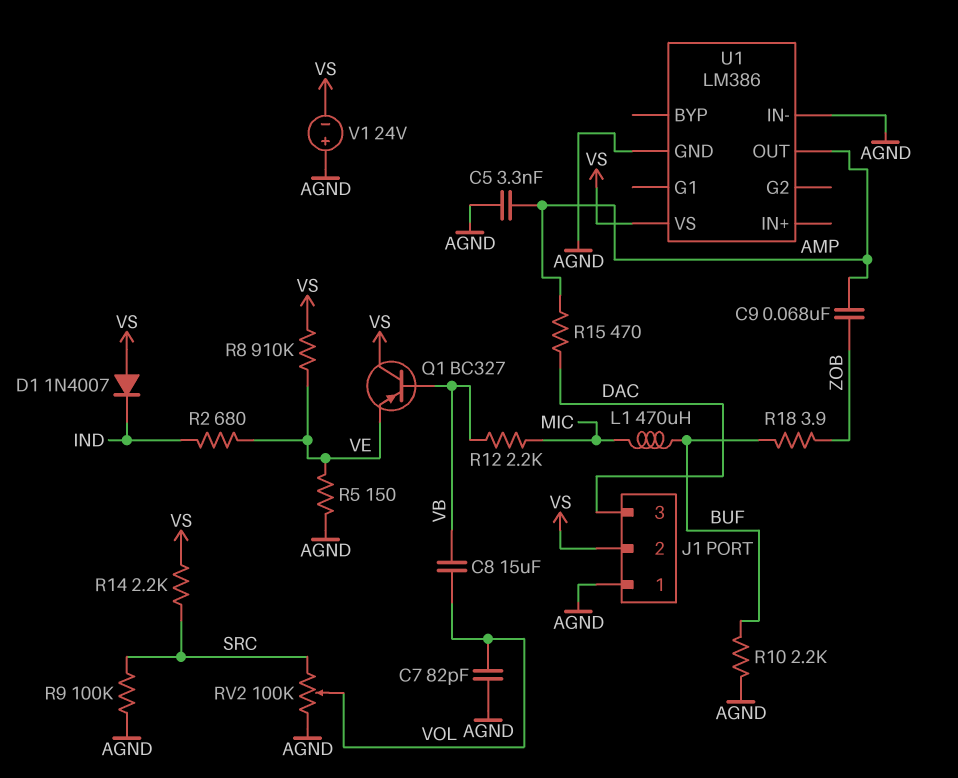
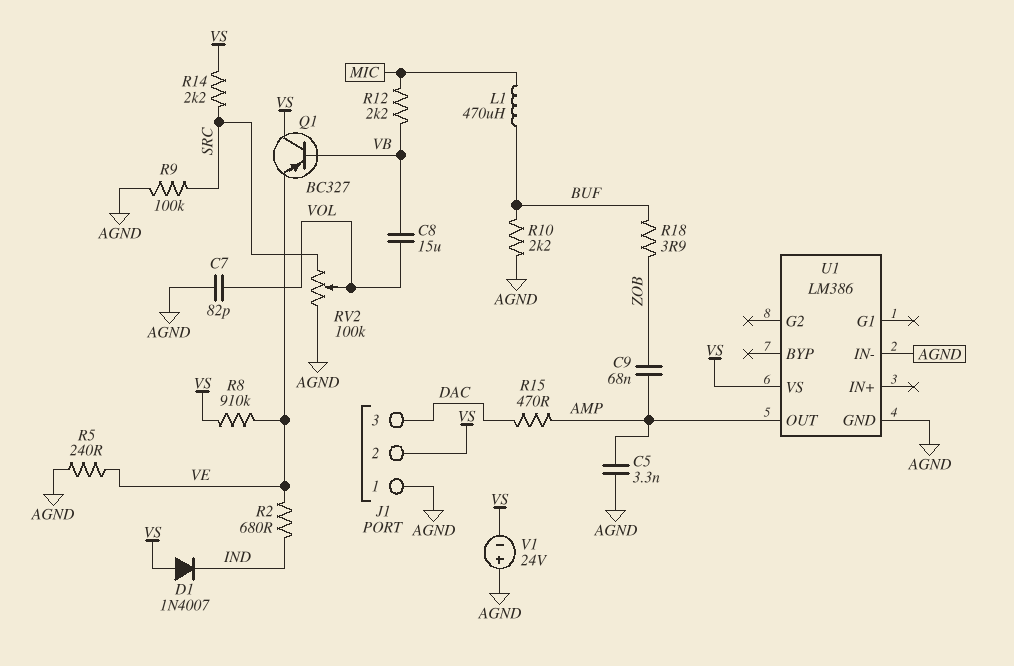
R5: 150 (AGND, VE) -> 240 (AGND, VE)

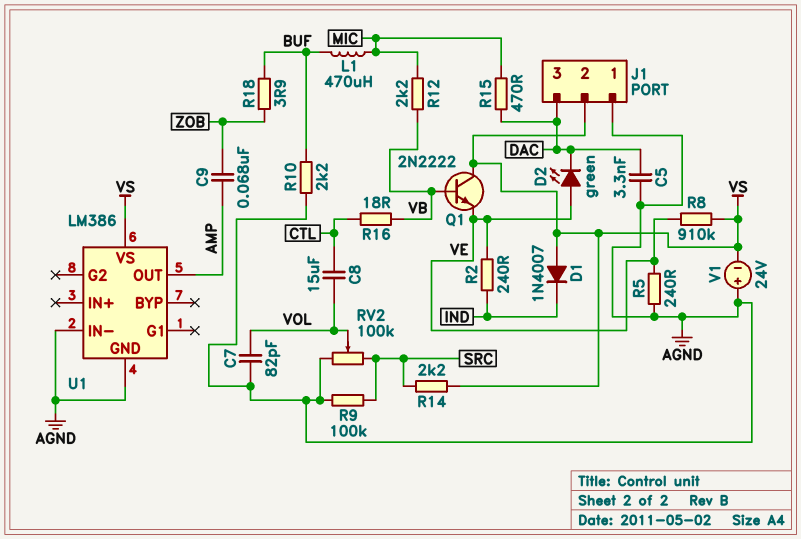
C5: 3.3nF (AGND, AMP) -> 3.3nF (AGND, DAC)
C8: 15uF (VB, VOL) -> 15uF (CTL, VOL)
D2: none -> LED green (A VE, K DAC)
Q1: PNP BC327 (B VB, C VS, E VE) -> NPN 2N2222 (B VB, C VS, E VE)
R2: 680 (IND, VE) -> 240 (IND, VE)
R15: 470 (AMP, DAC) -> 470 (DAC, MIC)
R16: none -> 18 (CTL, VB)

